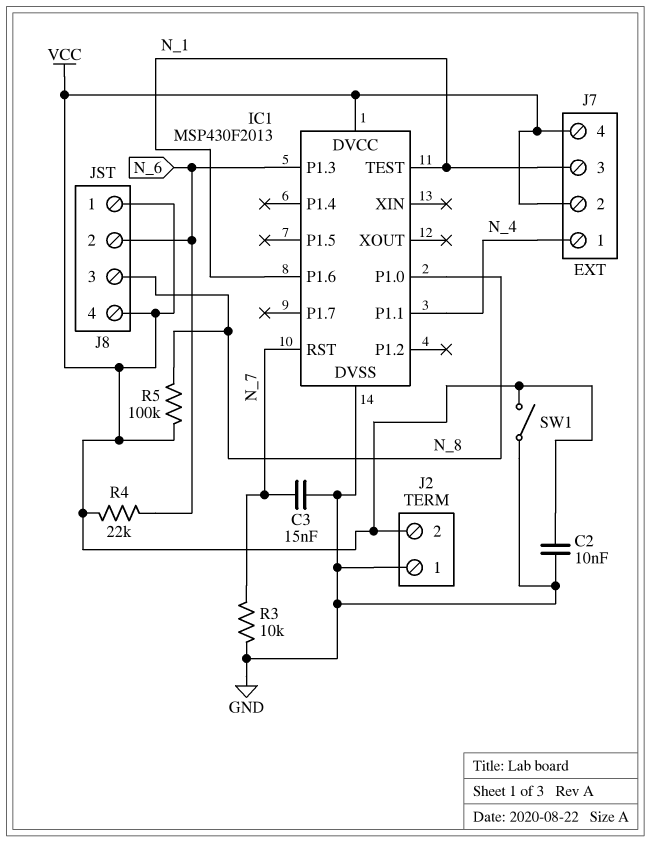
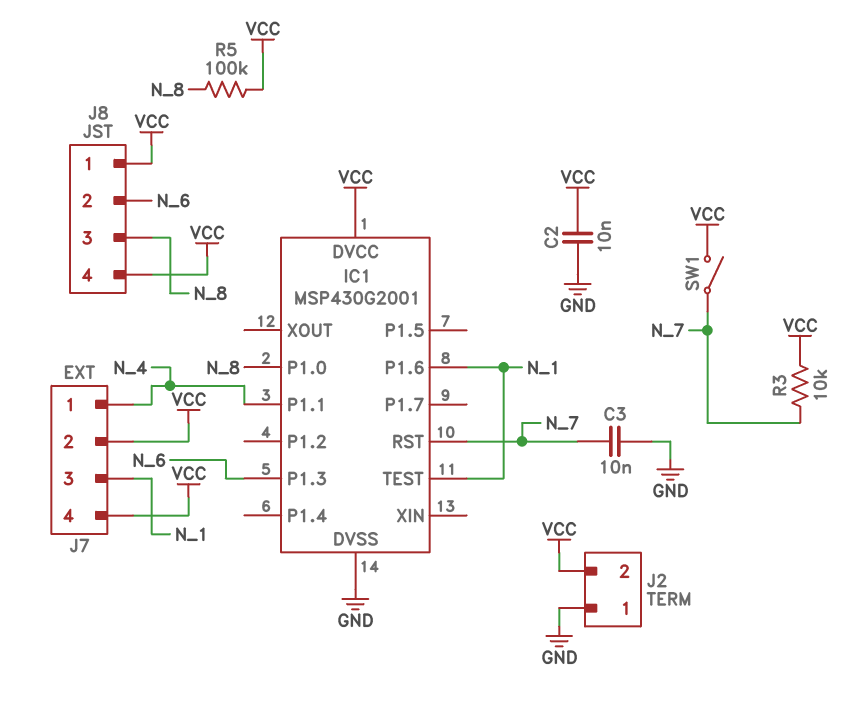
C3: 15nF (GND, N_7) -> 10nF (GND, N_7)
IC1: MSP430F2013 -> MSP430G2001
R3: 10k (GND, N_7) -> 10k (N_7, VCC)
R4: 22k (N_6, VCC) -> none
SW1: switch (GND, VCC) -> switch (N_7, VCC)

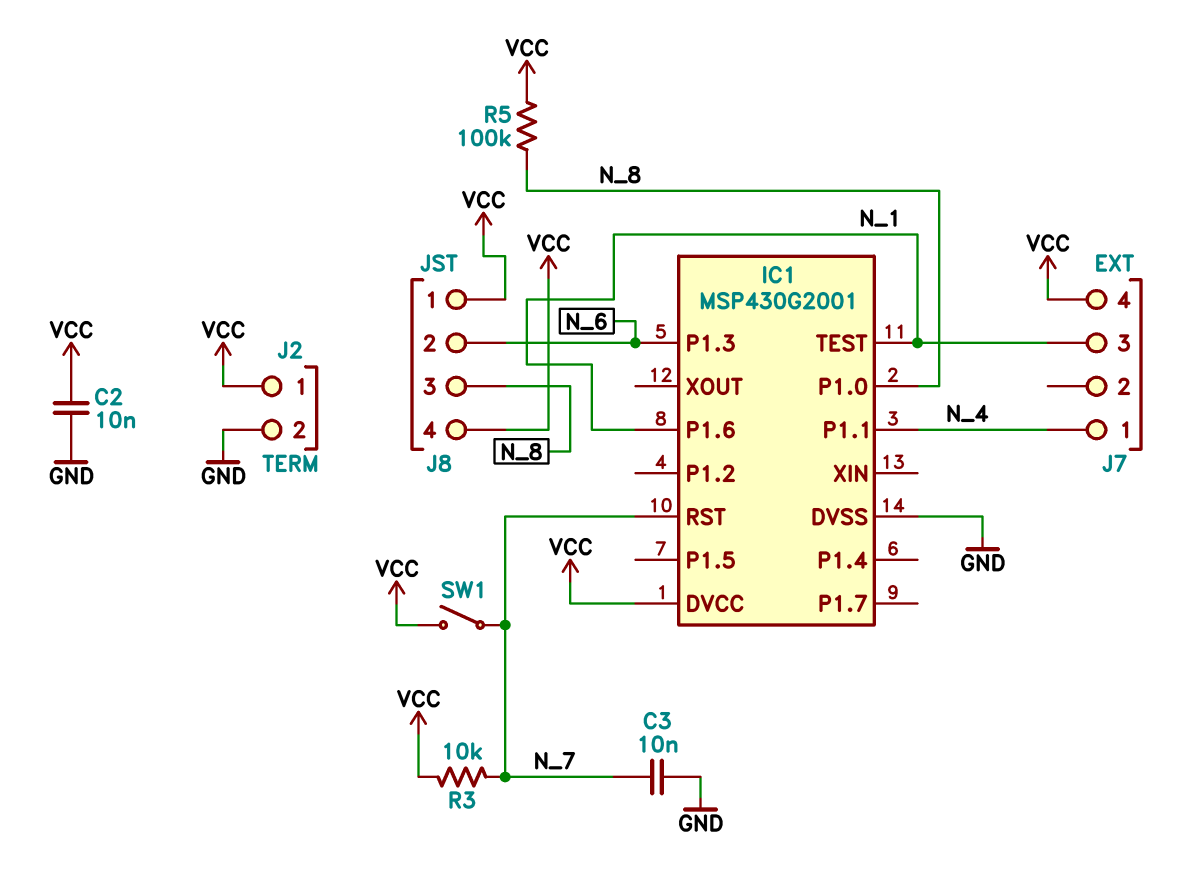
J2 pin 1: GND -> VCC
J2 pin 2: VCC -> GND
J7 pin 2: VCC -> none

